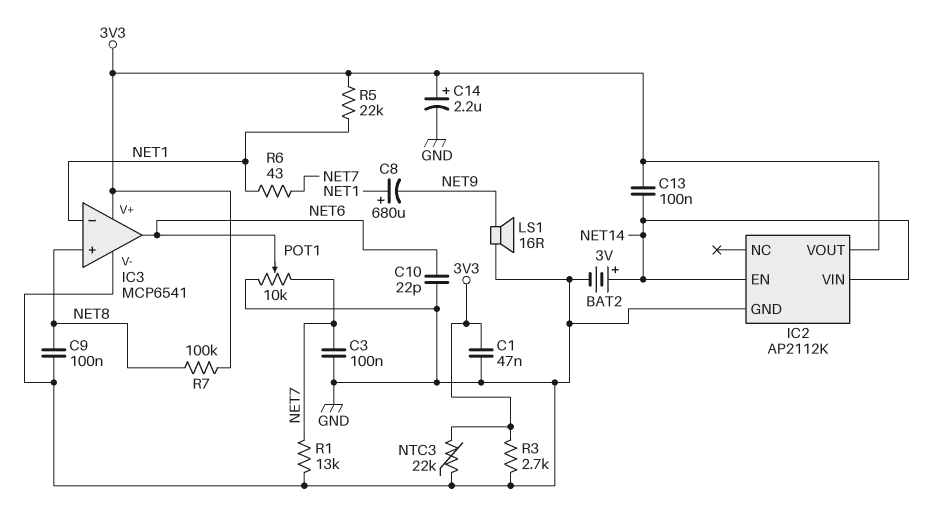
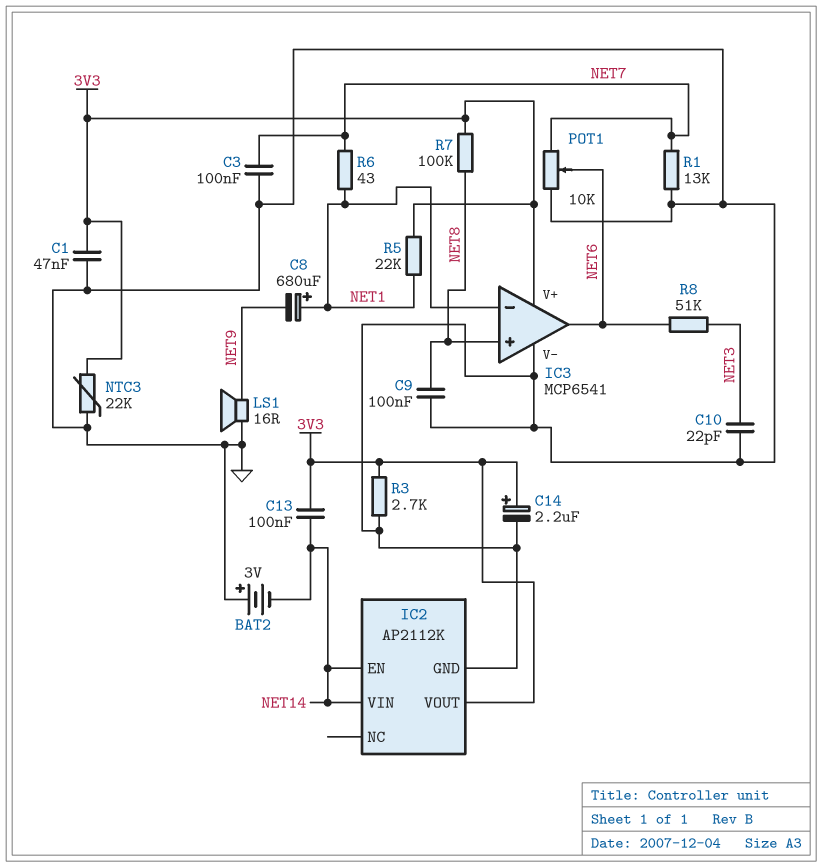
BAT2: 3V (plus NET14, minus GND) -> 3V (plus GND, minus NET14)
C10: 22pF (GND, NET6) -> 22pF (GND, NET3)
R8: none -> 51k (NET3, NET6)

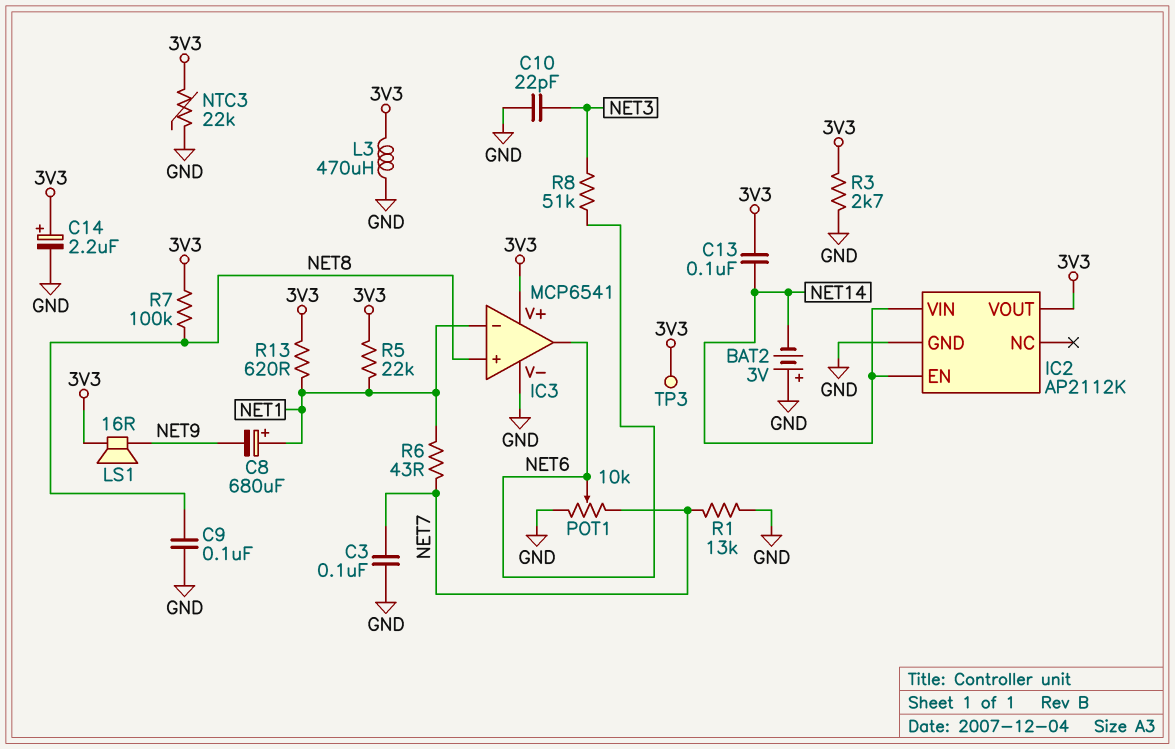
C1: 47nF (3V3, GND) -> none
L3: none -> 470uH (3V3, GND)
LS1: speaker 16R (GND, NET9) -> speaker 16R (3V3, NET9)
R13: none -> 620 (3V3, NET1)
TP3: none -> test point (3V3)

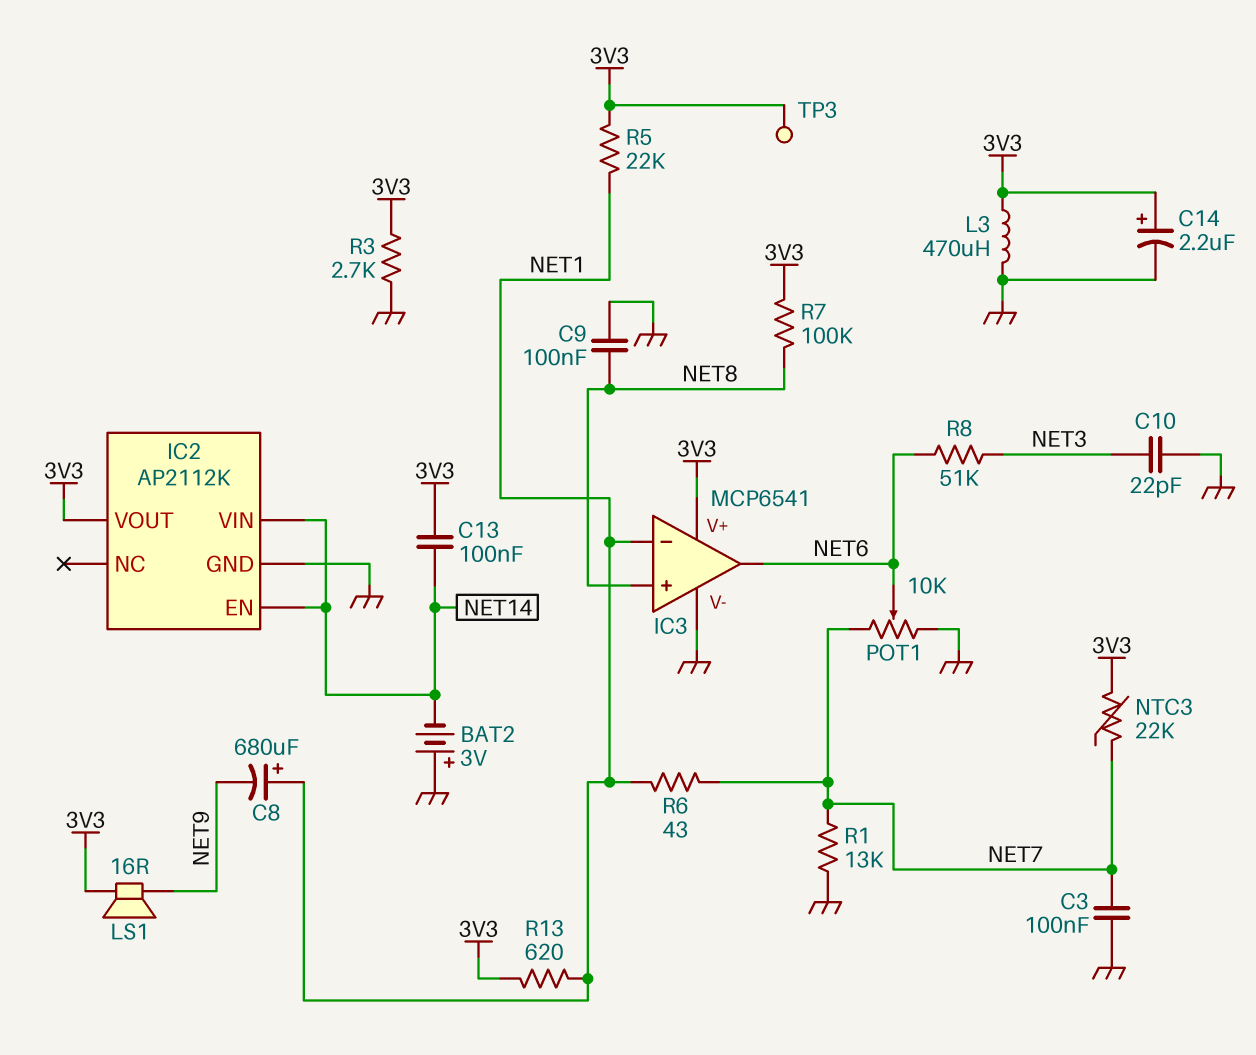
NTC3: 22k (3V3, GND) -> 22k (3V3, NET7)

